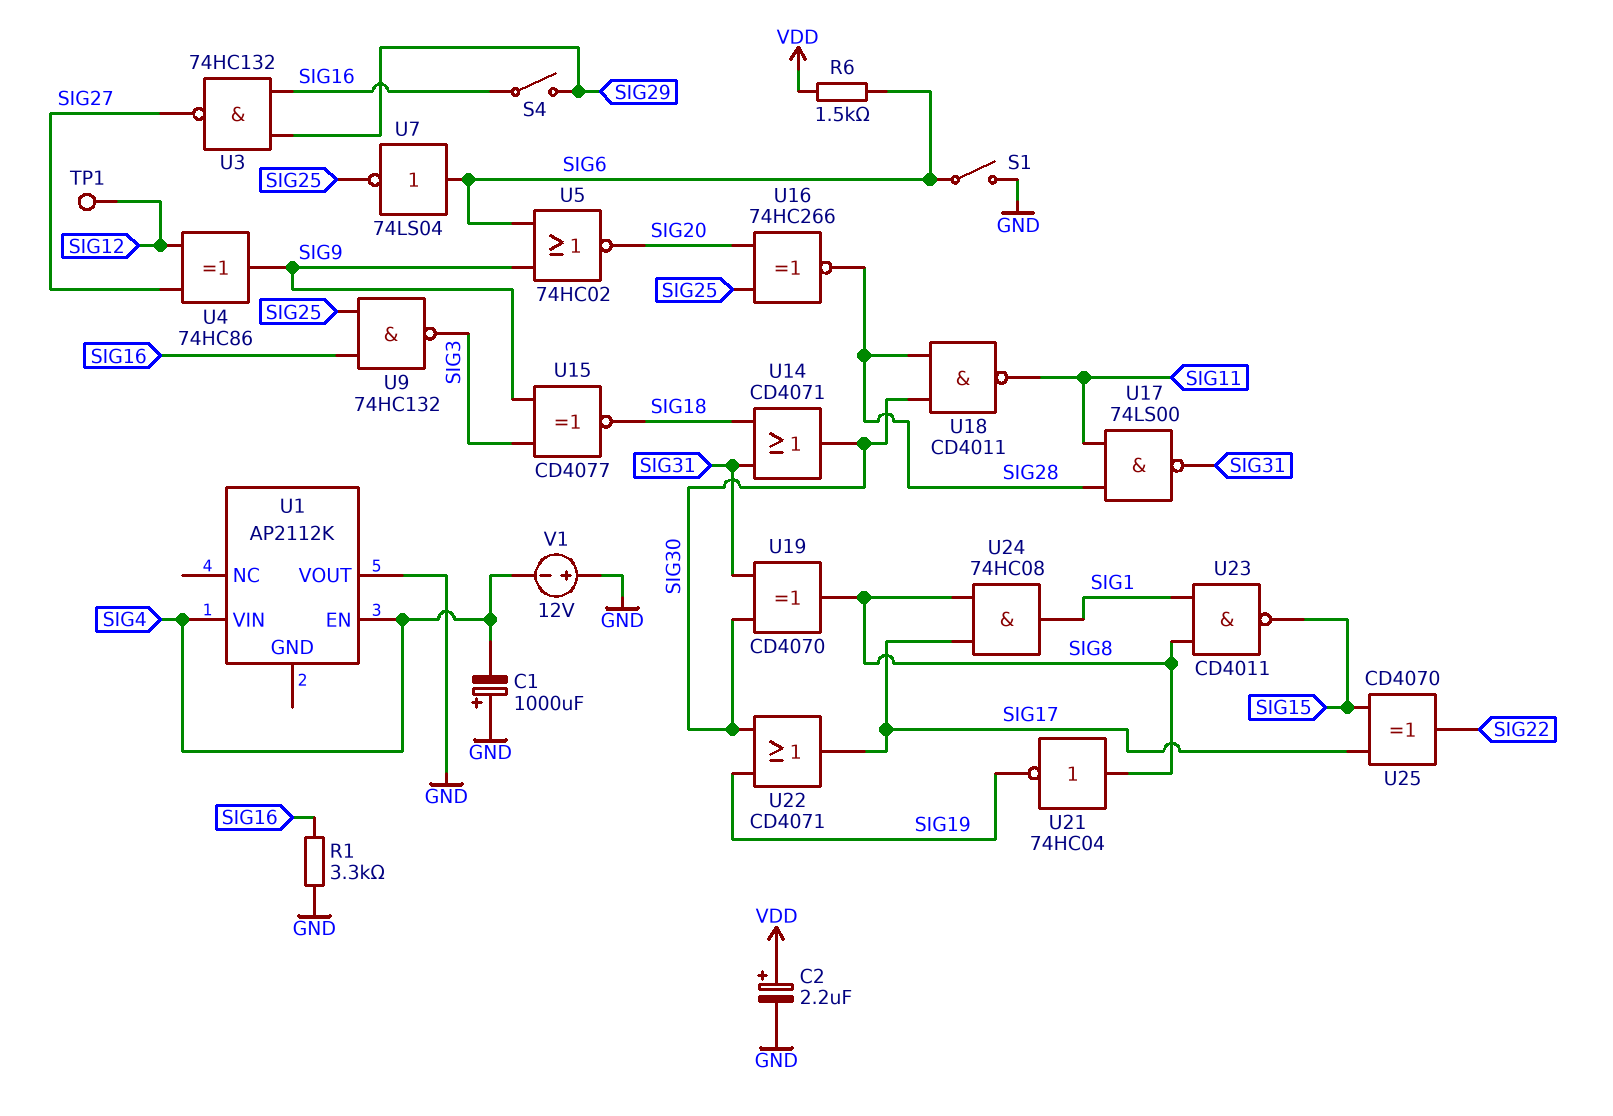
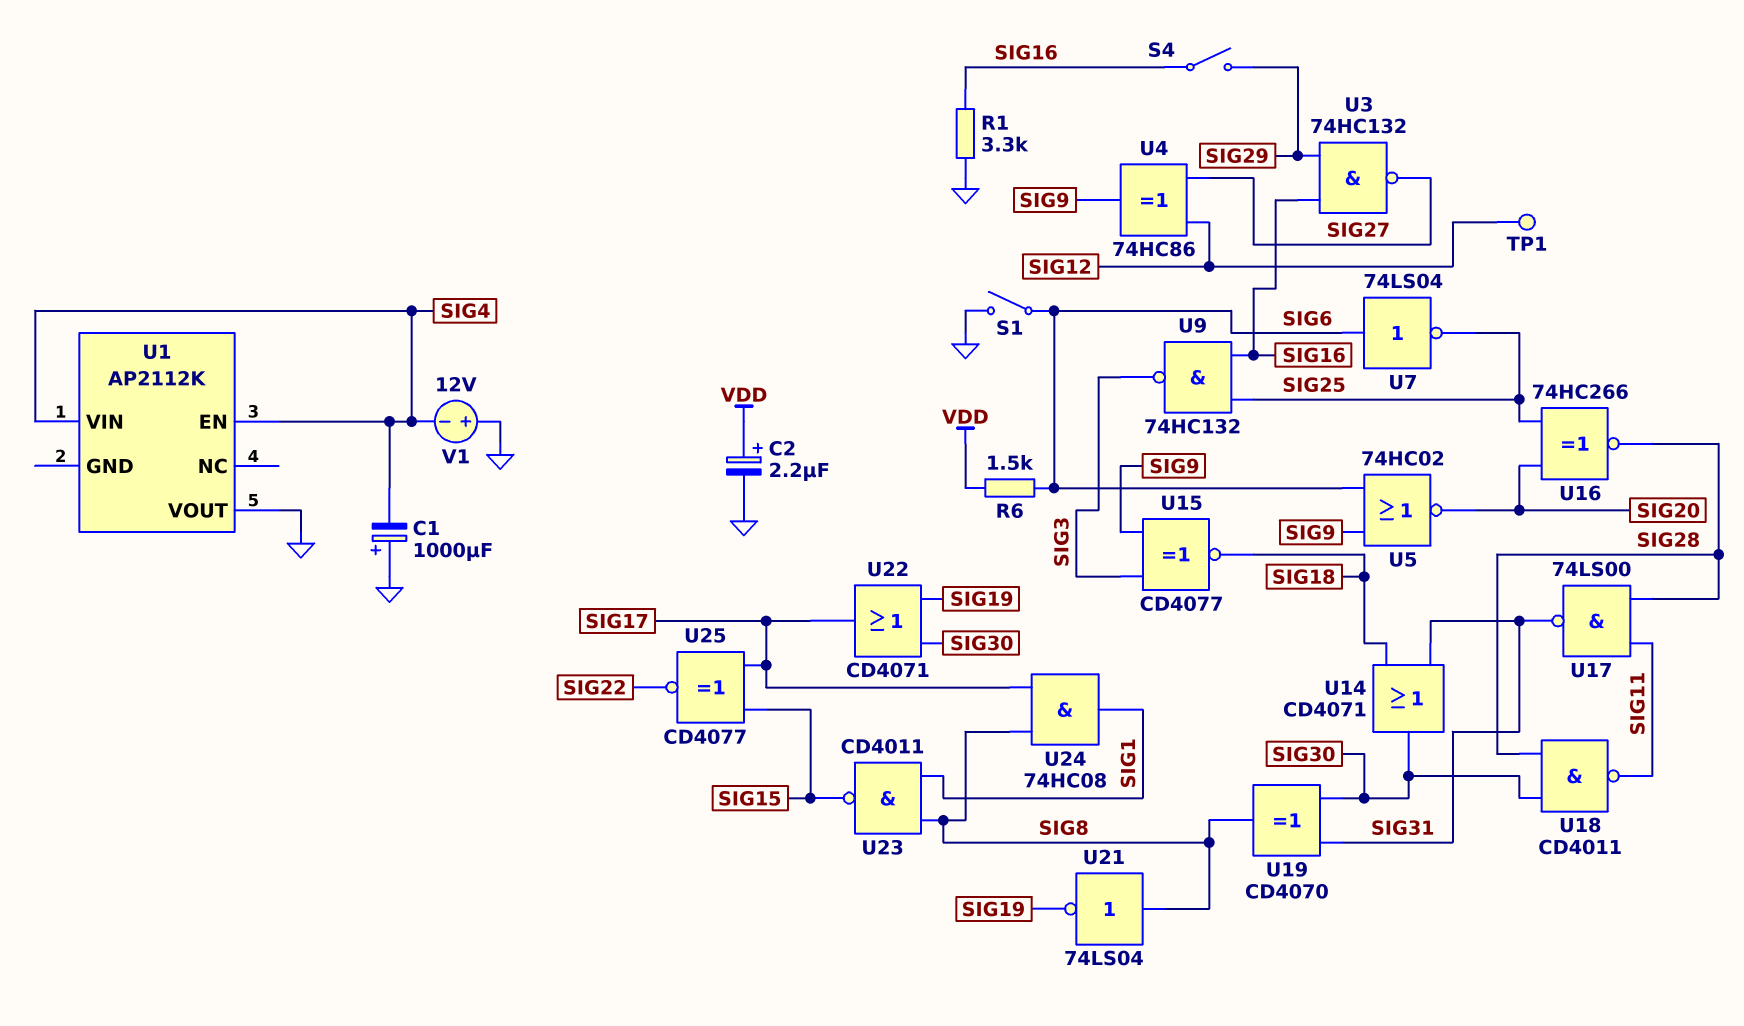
U21: NOT 74HC04 (in SIG8, out SIG19) -> NOT 74LS04 (in SIG8, out SIG19)
U25: XOR CD4070 (in SIG15, in SIG17, out SIG22) -> XNOR CD4077 (in SIG15, in SIG17, out SIG22)

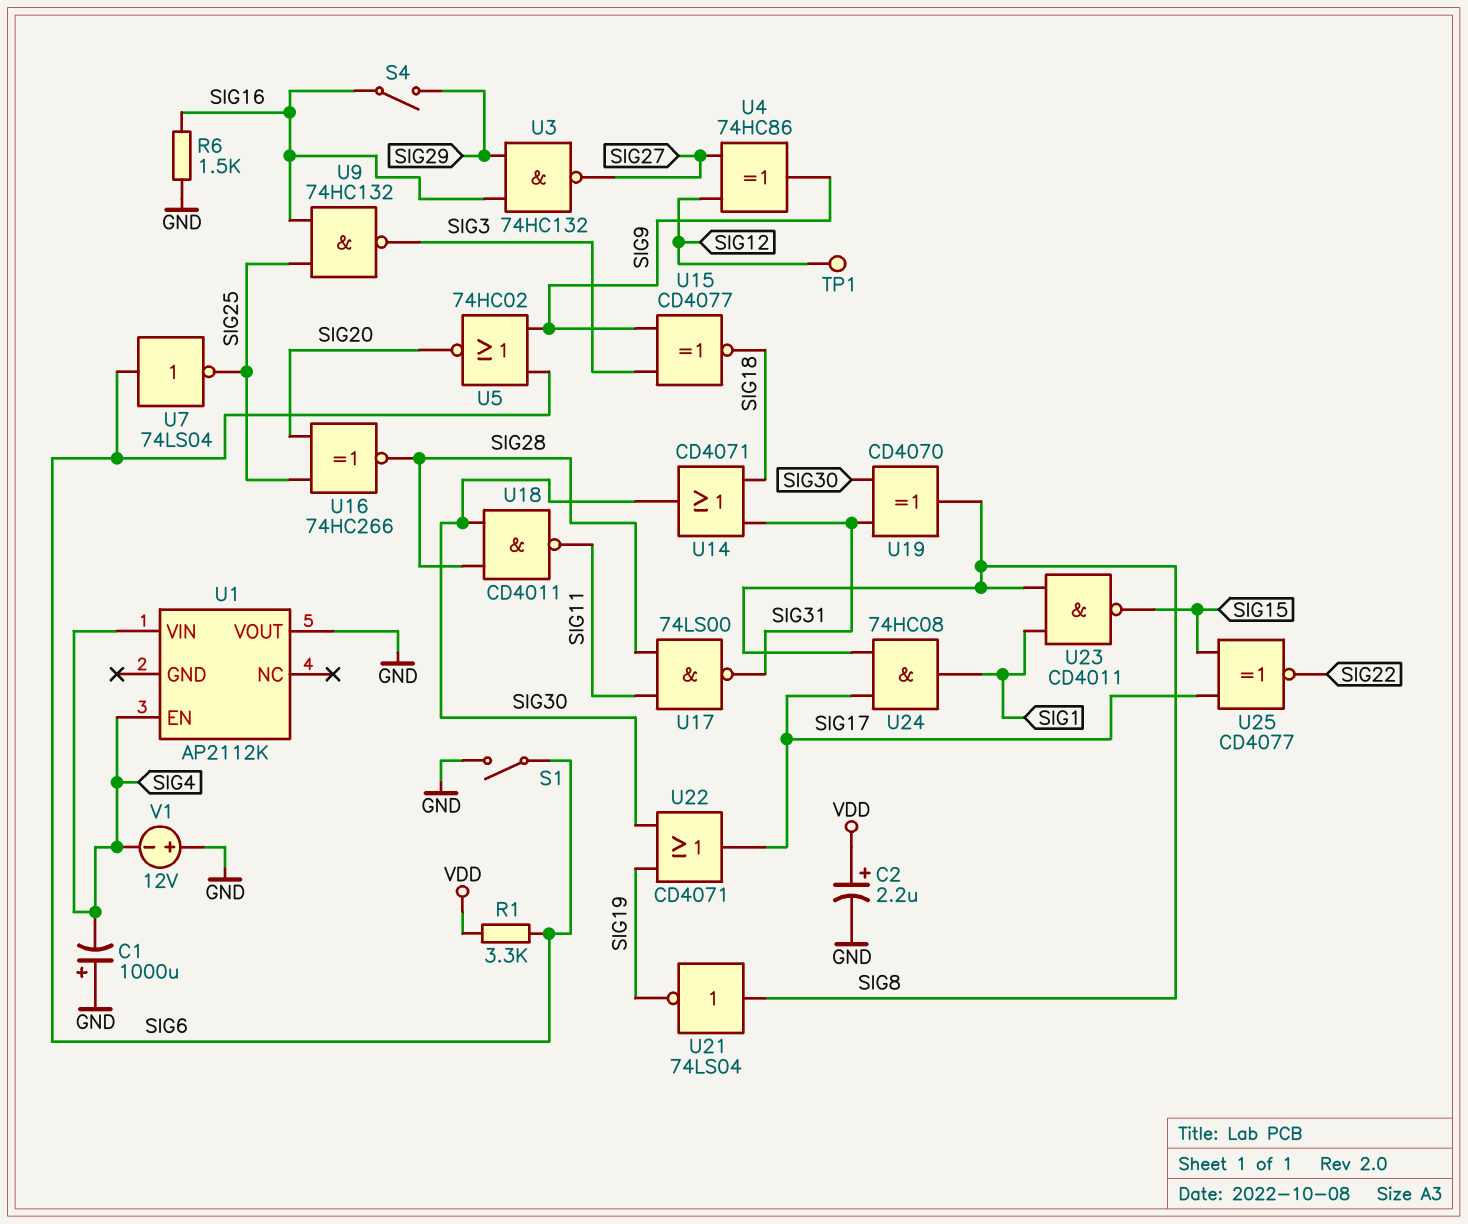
R1: 3.3k (GND, SIG16) -> 3.3k (SIG6, VDD)
R6: 1.5k (SIG6, VDD) -> 1.5k (GND, SIG16)

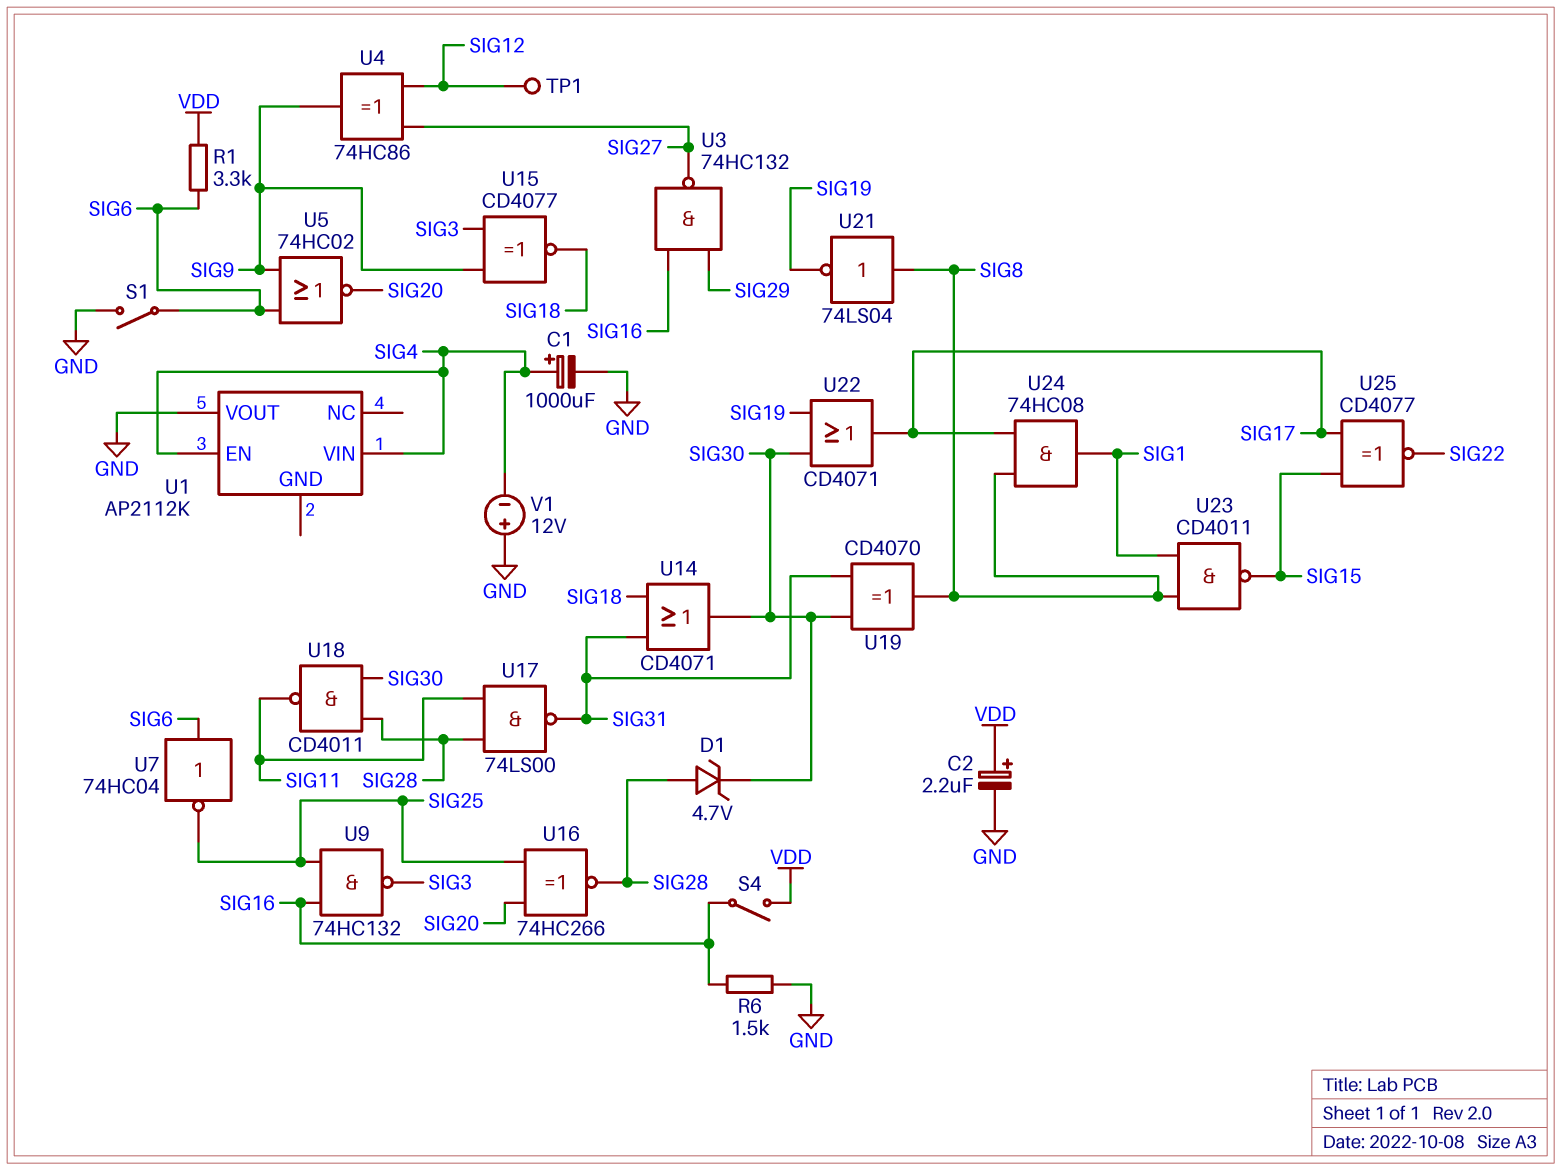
C1: 1000uF (plus GND, minus SIG4) -> 1000uF (plus SIG4, minus GND)
D1: none -> zener 4.7V (A SIG28, K SIG30)
S4: switch (SIG16, SIG29) -> switch (SIG16, VDD)
U7: NOT 74LS04 (in SIG6, out SIG25) -> NOT 74HC04 (in SIG6, out SIG25)

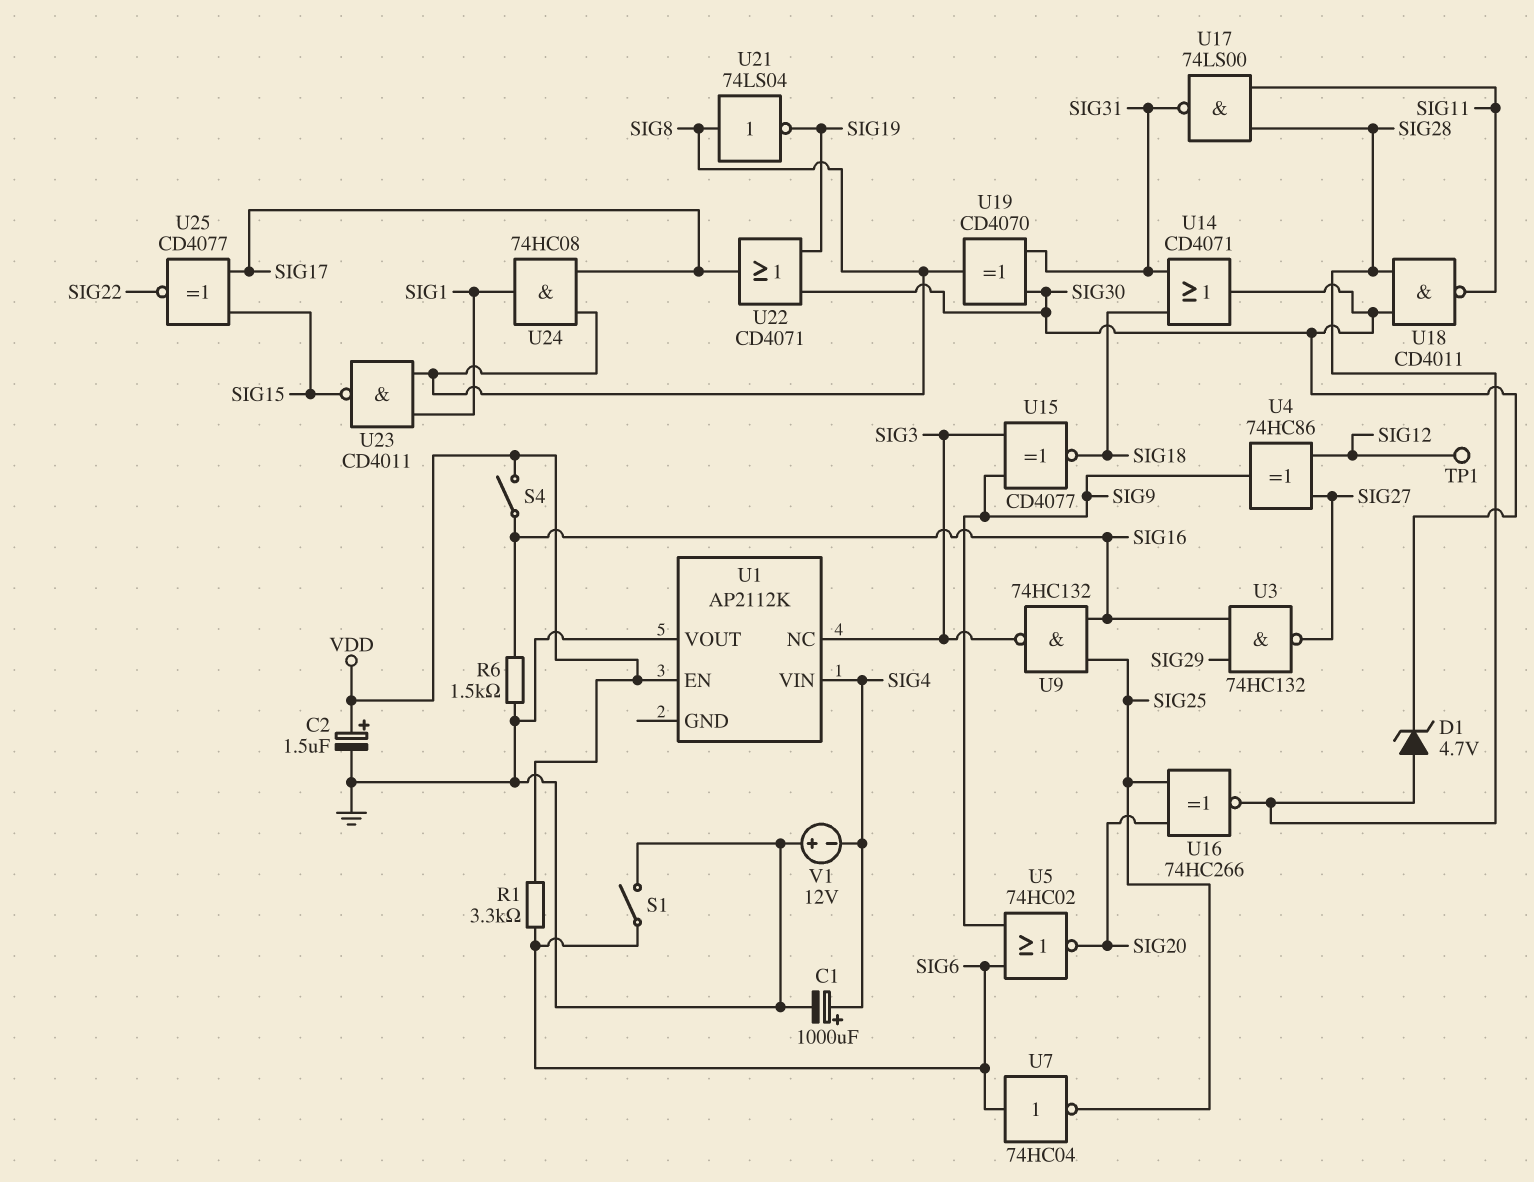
C2: 2.2uF (plus VDD, minus GND) -> 1.5uF (plus VDD, minus GND)
U1 pin EN: SIG4 -> VDD
U1 pin NC: none -> SIG3

